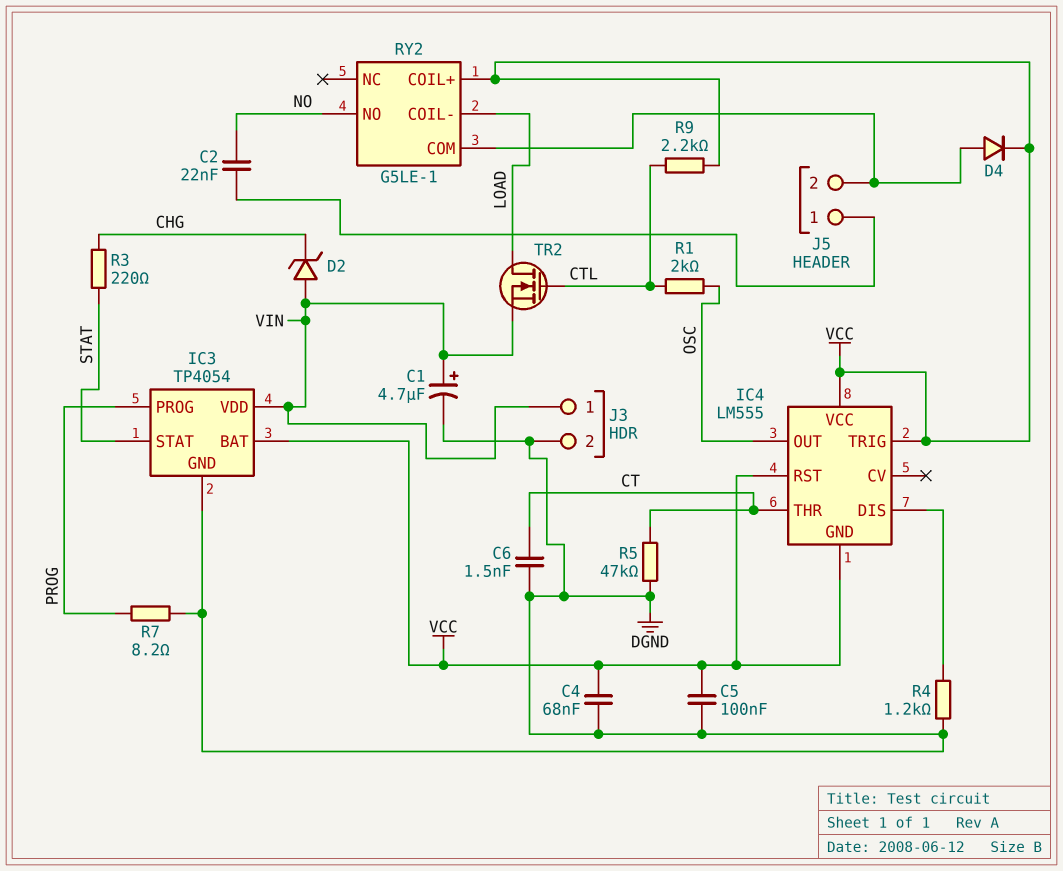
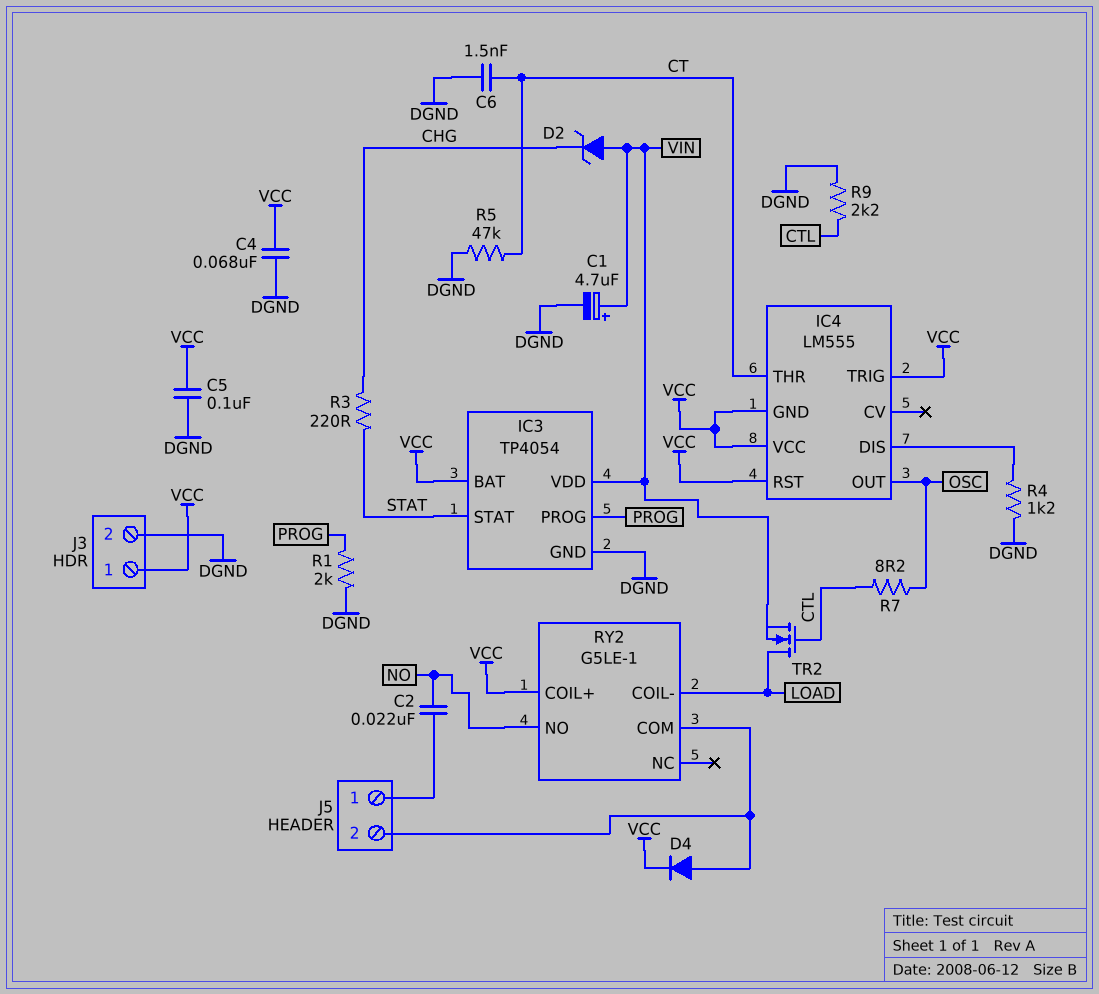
J3 pin 1: VIN -> VCC
R1: 2k (CTL, OSC) -> 2k (DGND, PROG)
R7: 8.2 (DGND, PROG) -> 8.2 (CTL, OSC)
R9: 2.2k (CTL, VCC) -> 2.2k (CTL, DGND)

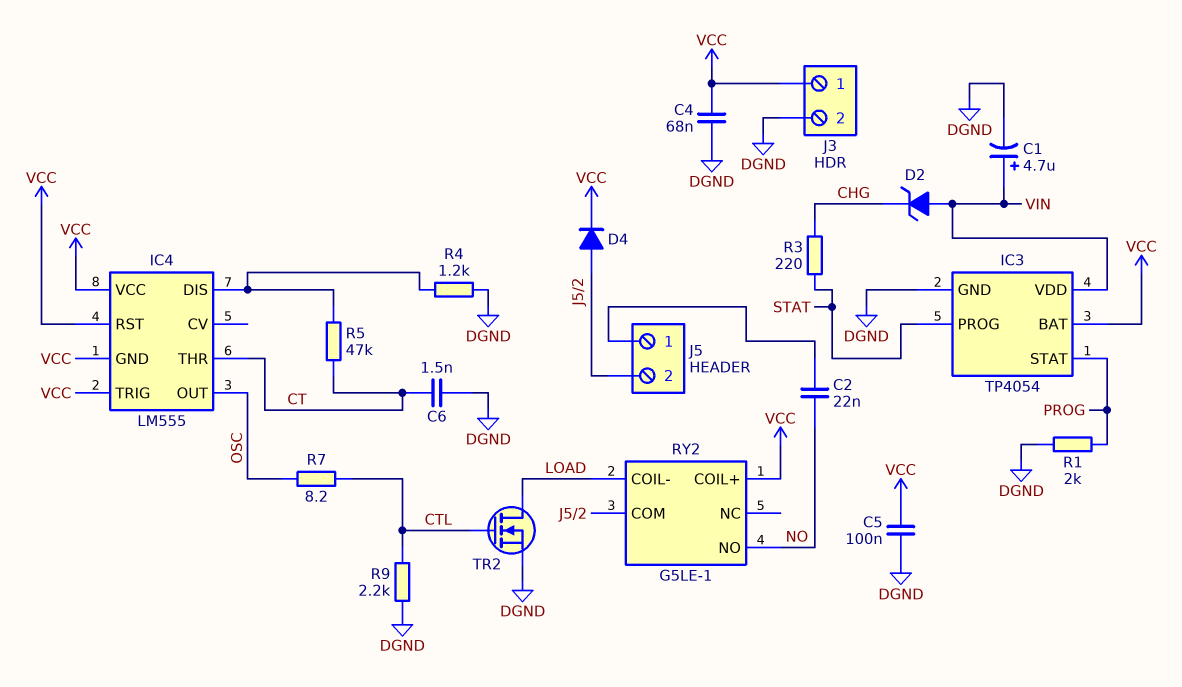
IC3 pin PROG: PROG -> STAT
IC3 pin STAT: STAT -> PROG
R5: 47k (CT, DGND) -> 47k (CT, IC4/DIS)
TR2: NMOS (G CTL, D LOAD, S VIN) -> NMOS (G CTL, D LOAD, S DGND)

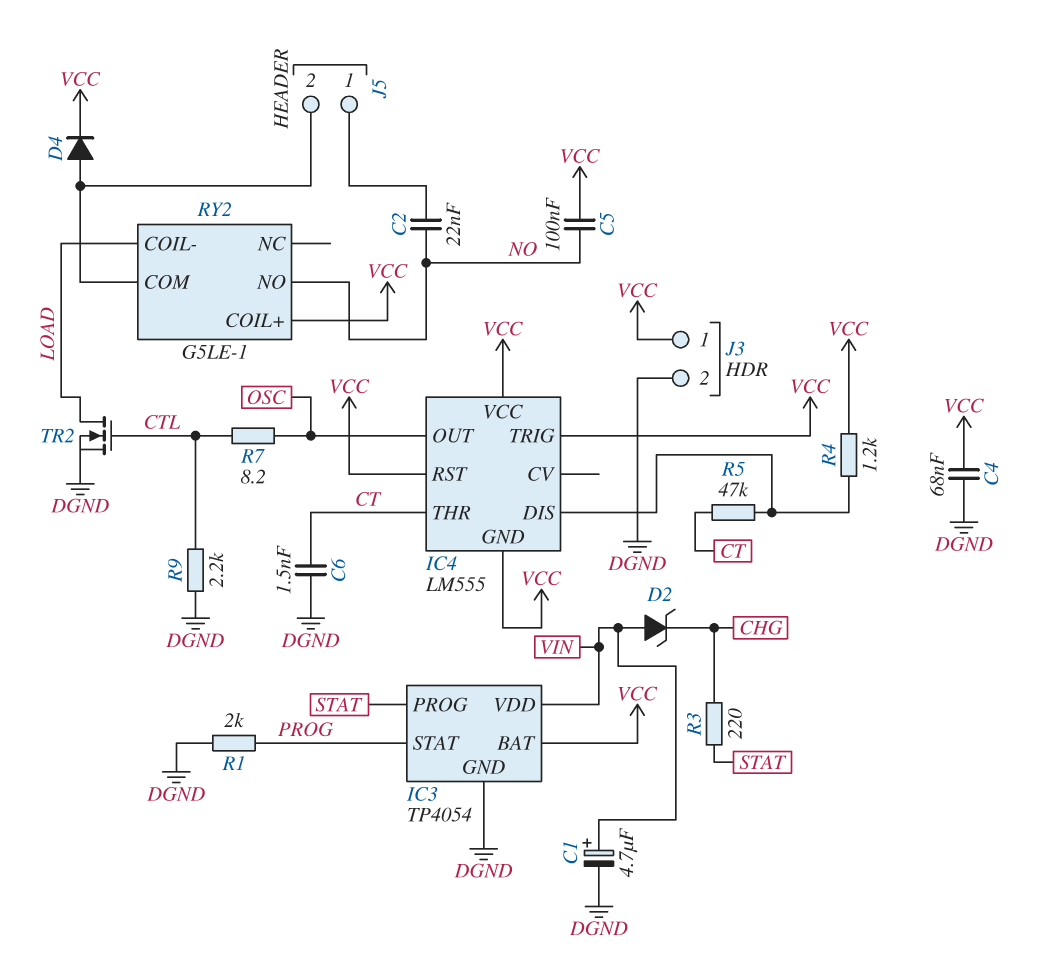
C5: 100nF (DGND, VCC) -> 100nF (NO, VCC)
R4: 1.2k (DGND, IC4/DIS) -> 1.2k (IC4/DIS, VCC)

